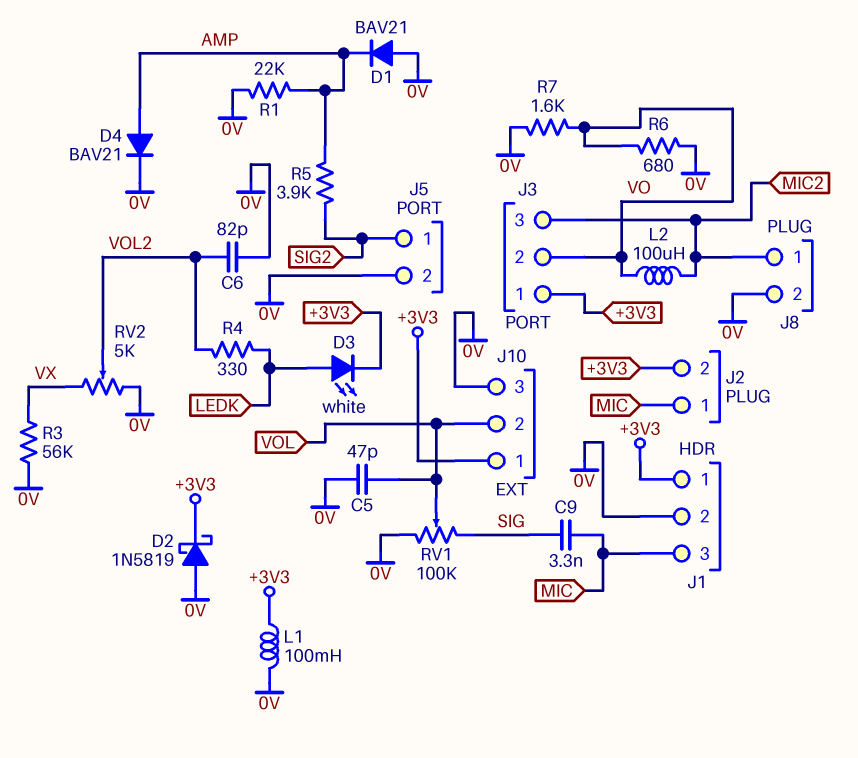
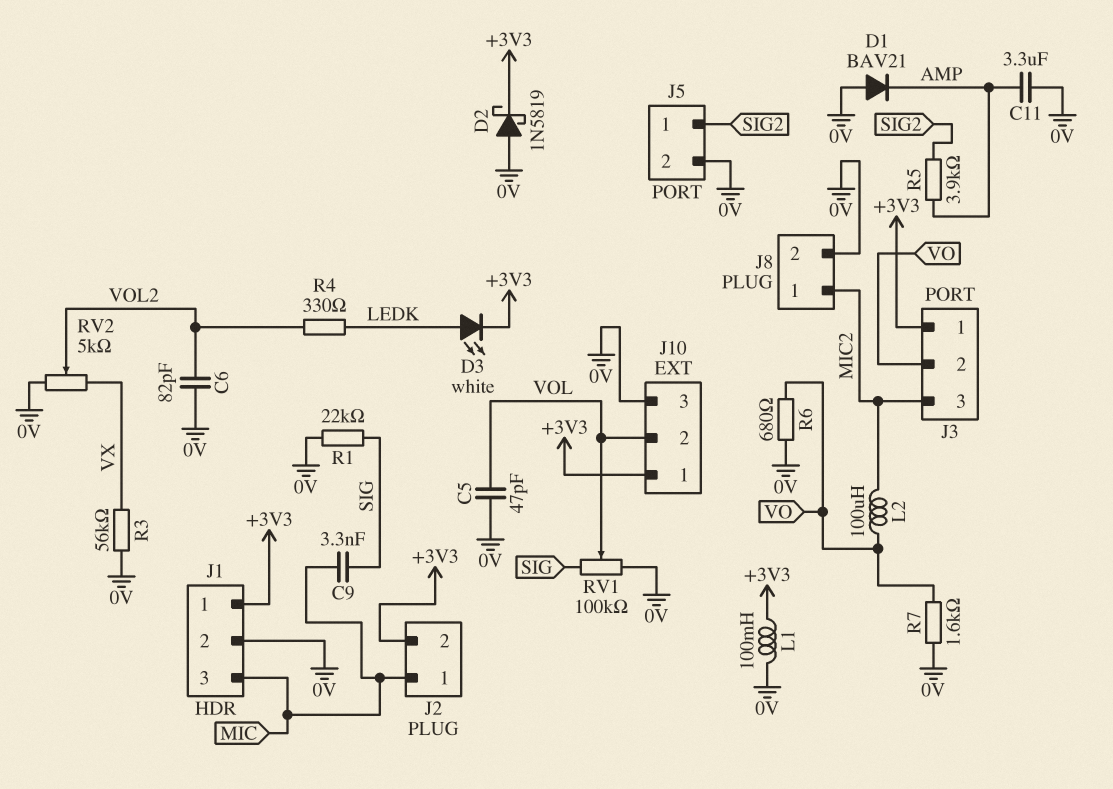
C11: none -> 3.3uF (0V, AMP)
D4: diode BAV21 (A AMP, K 0V) -> none
R1: 22k (0V, AMP) -> 22k (0V, SIG)

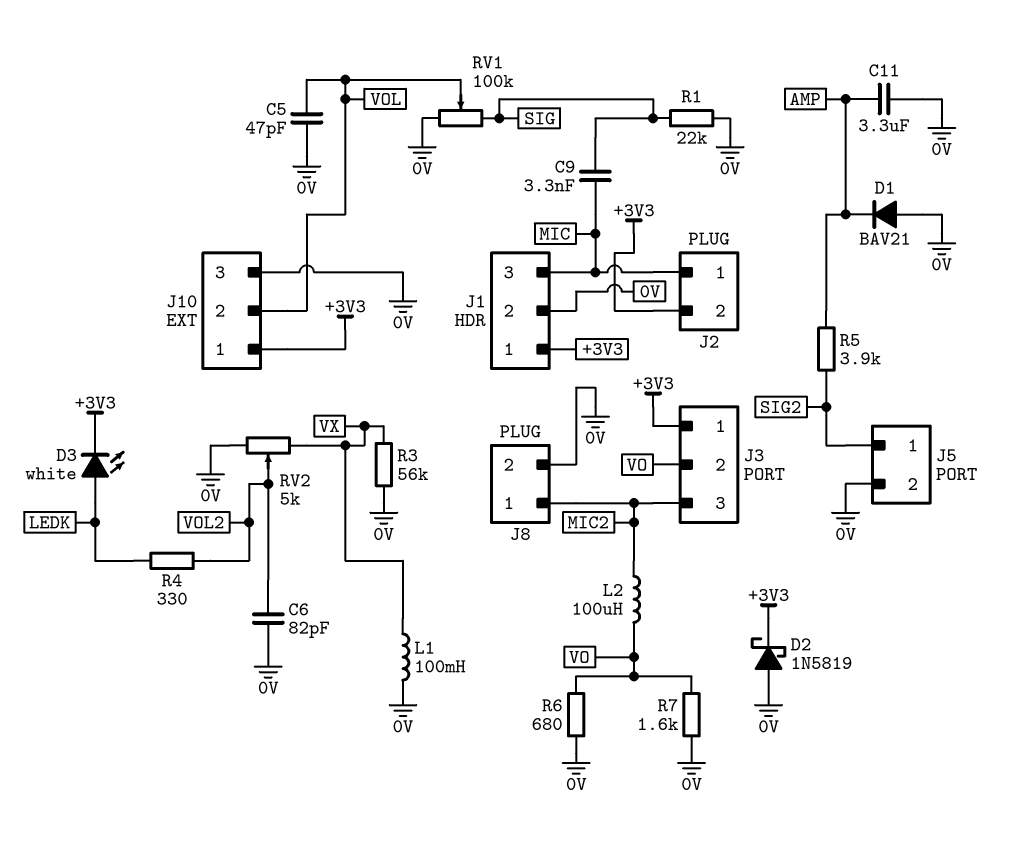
L1: 100mH (+3V3, 0V) -> 100mH (0V, VX)

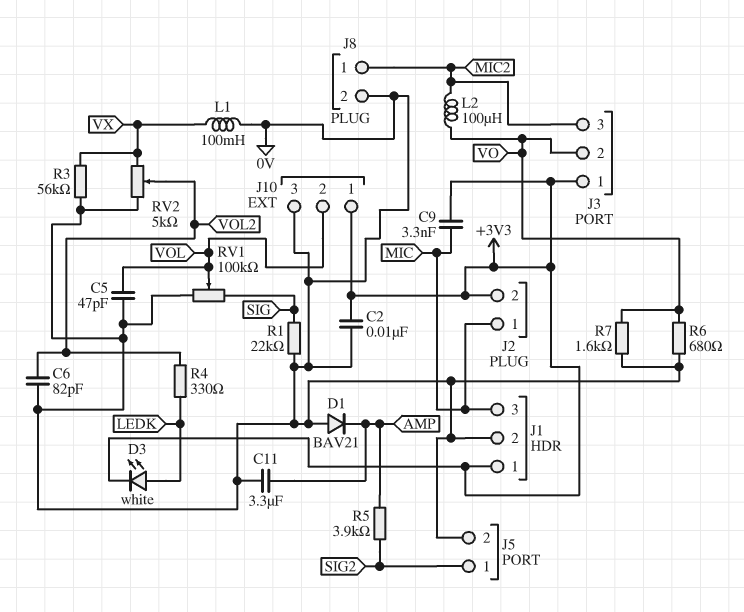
C2: none -> 10nF (+3V3, 0V)
C9: 3.3nF (MIC, SIG) -> 3.3nF (+3V3, MIC)
D2: schottky 1N5819 (A 0V, K +3V3) -> none

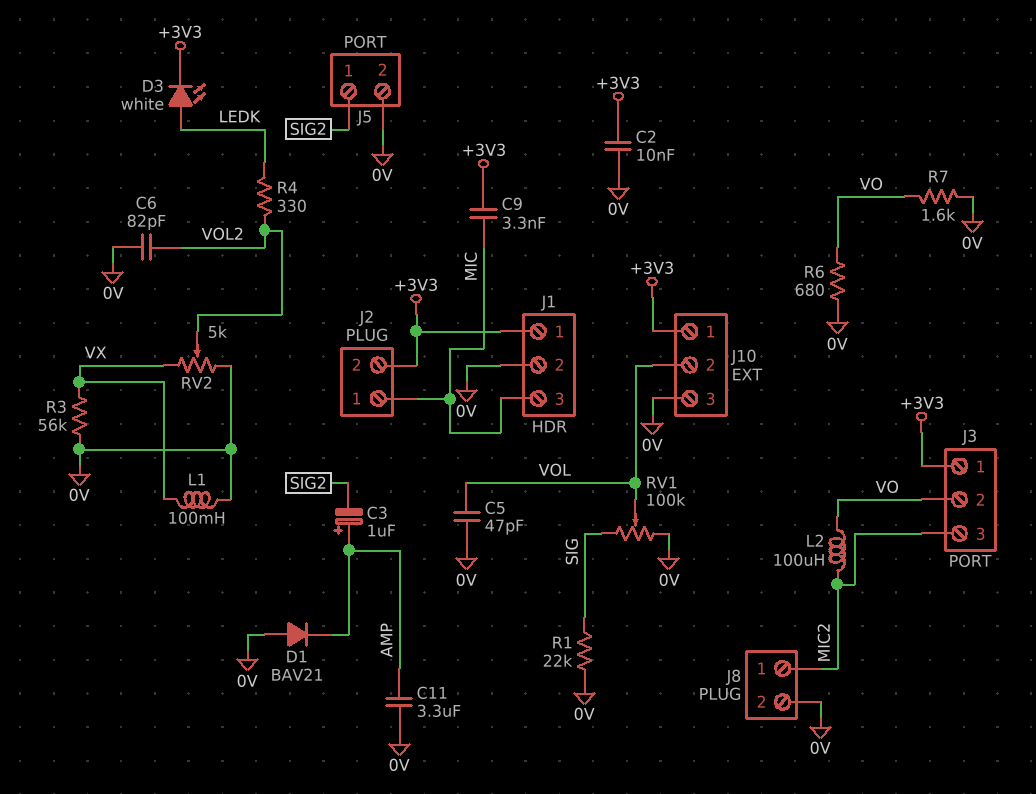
C3: none -> 1uF (plus AMP, minus SIG2)
R5: 3.9k (AMP, SIG2) -> none

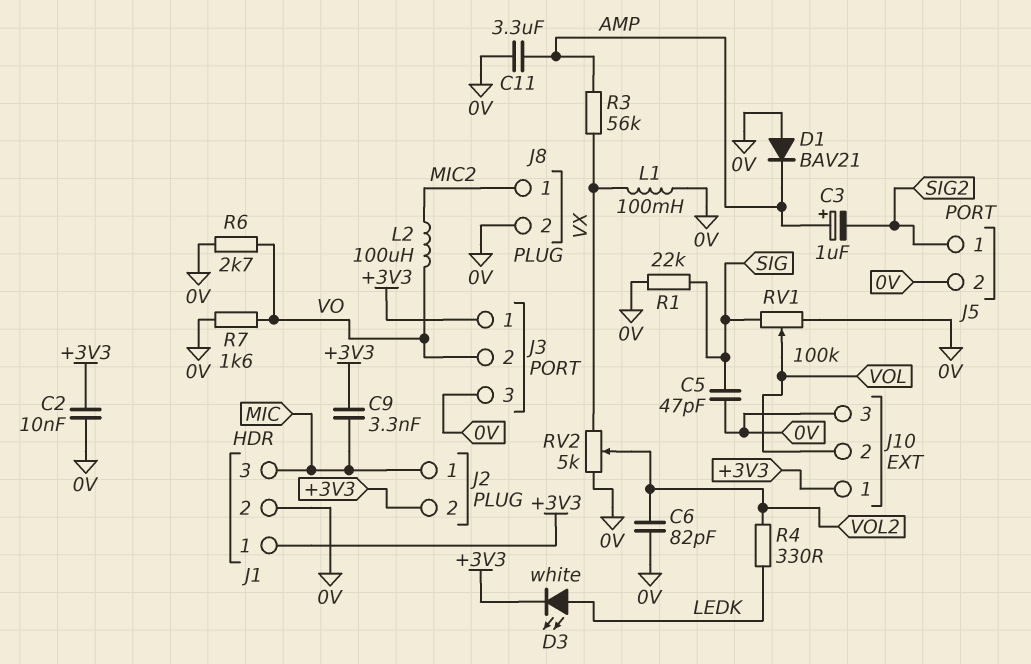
C5: 47pF (0V, VOL) -> 47pF (0V, SIG)
J3 pin 3: MIC2 -> 0V
R3: 56k (0V, VX) -> 56k (AMP, VX)
R6: 680 (0V, VO) -> 2.7k (0V, VO)

